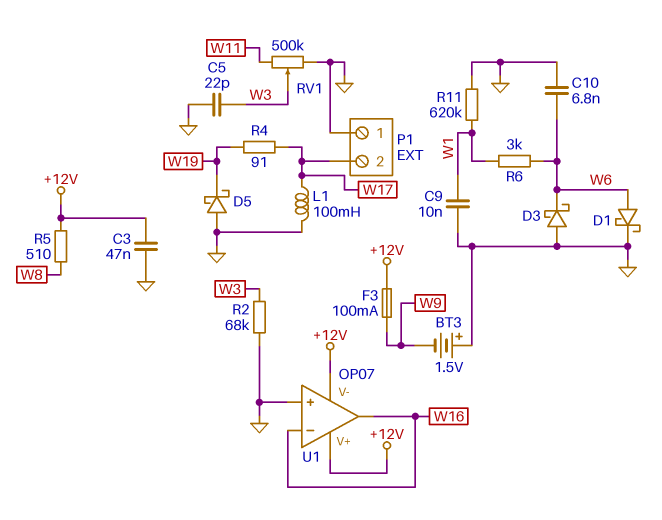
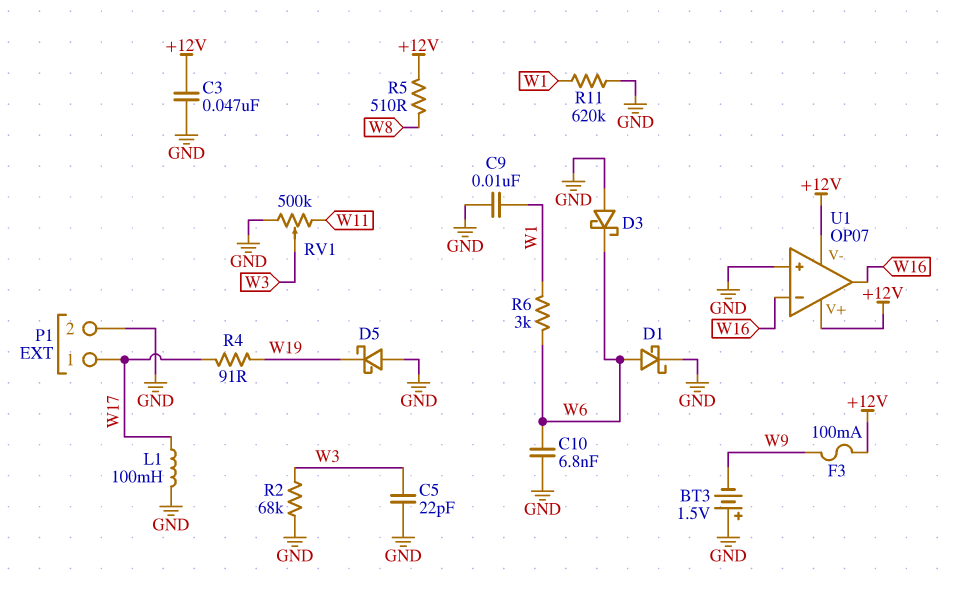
P1 pin 1: GND -> W17
P1 pin 2: W17 -> GND

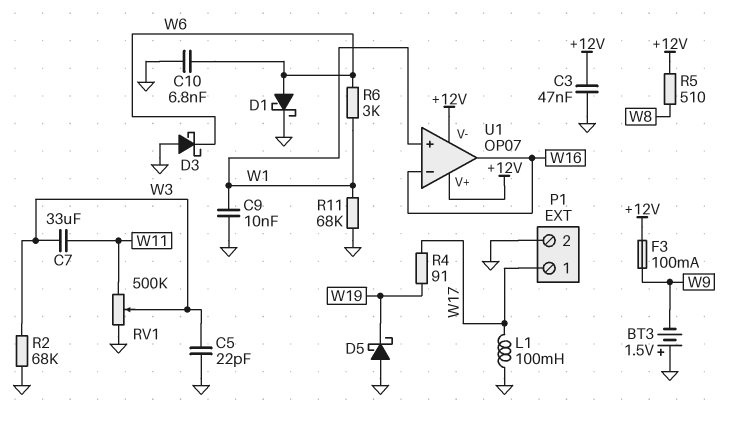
C7: none -> 33uF (W3, W11)
R11: 620k (GND, W1) -> 68k (GND, W1)
U1 pin in+: GND -> W1

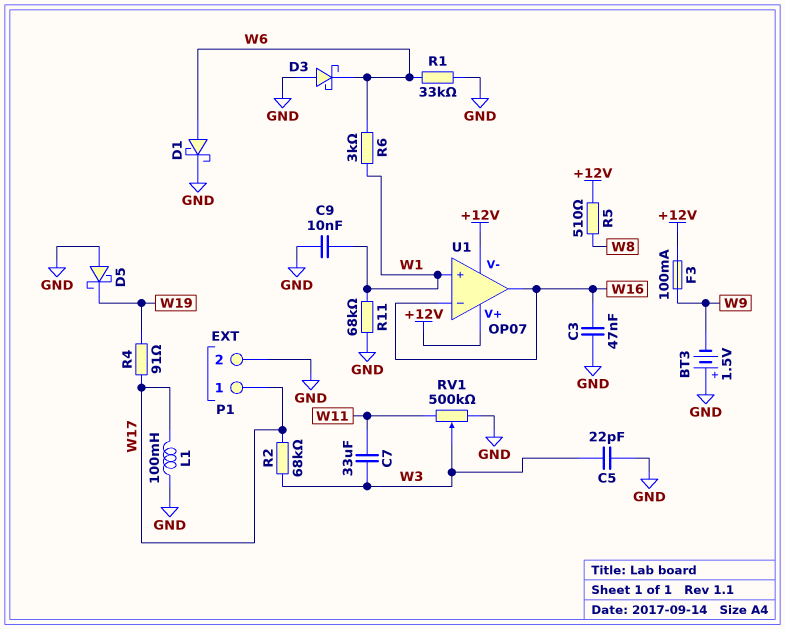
C3: 47nF (+12V, GND) -> 47nF (GND, W16)
C10: 6.8nF (GND, W6) -> none
R1: none -> 33k (GND, W6)
R2: 68k (GND, W3) -> 68k (W3, W17)

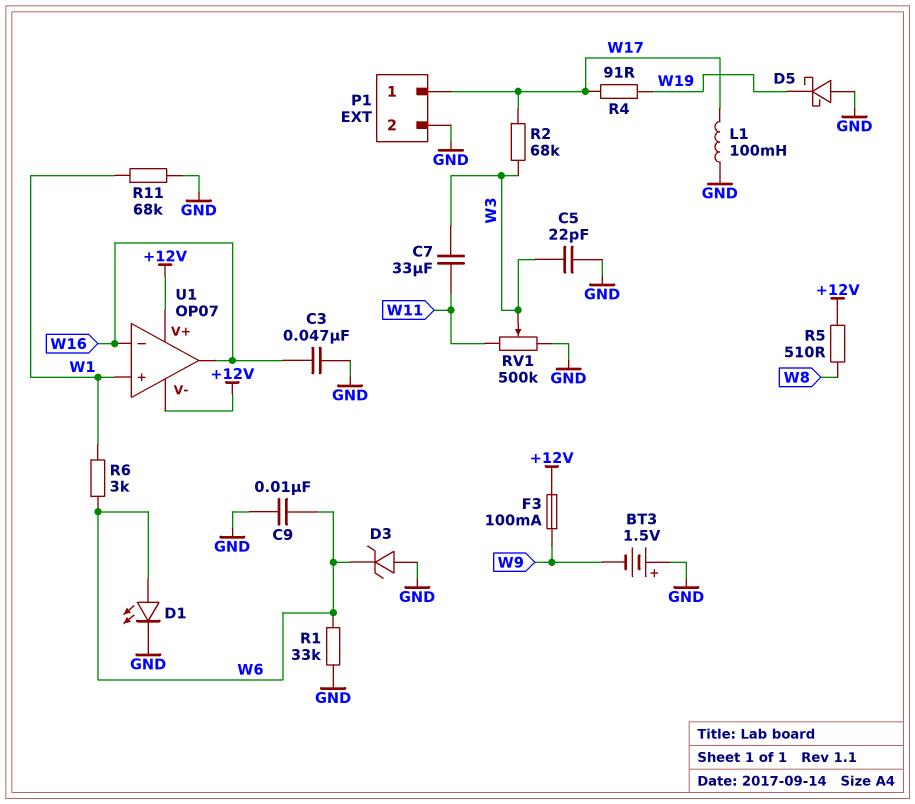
C9: 10nF (GND, W1) -> 10nF (GND, W6)
D1: schottky (A W6, K GND) -> LED (A W6, K GND)
D3: schottky (A GND, K W6) -> zener (A GND, K W6)

